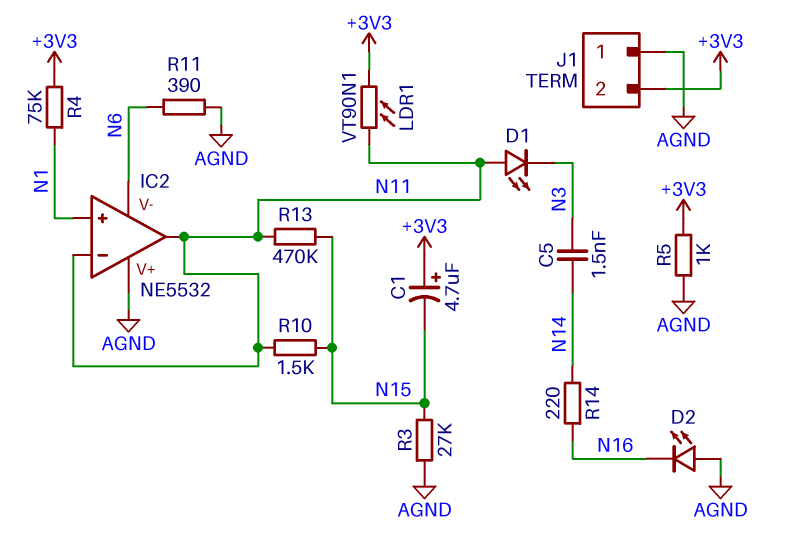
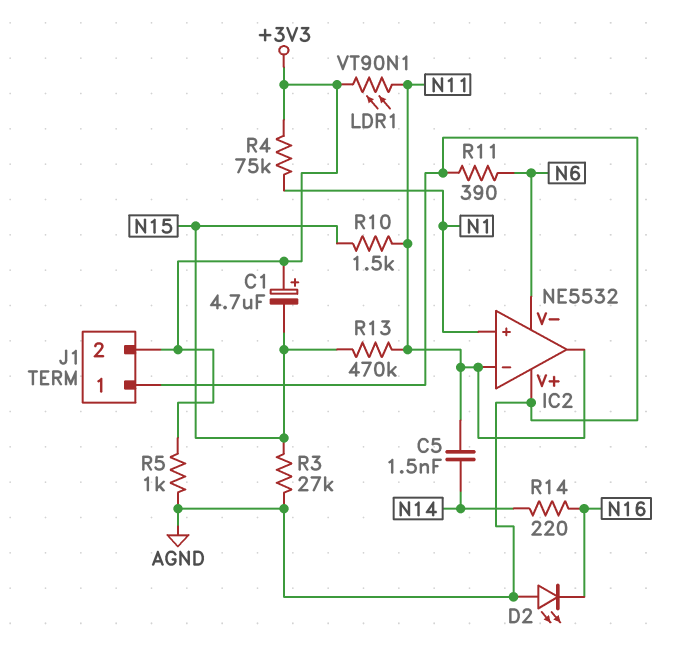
C5: 1.5nF (N3, N14) -> 1.5nF (N11, N14)
D1: LED (A N11, K N3) -> none

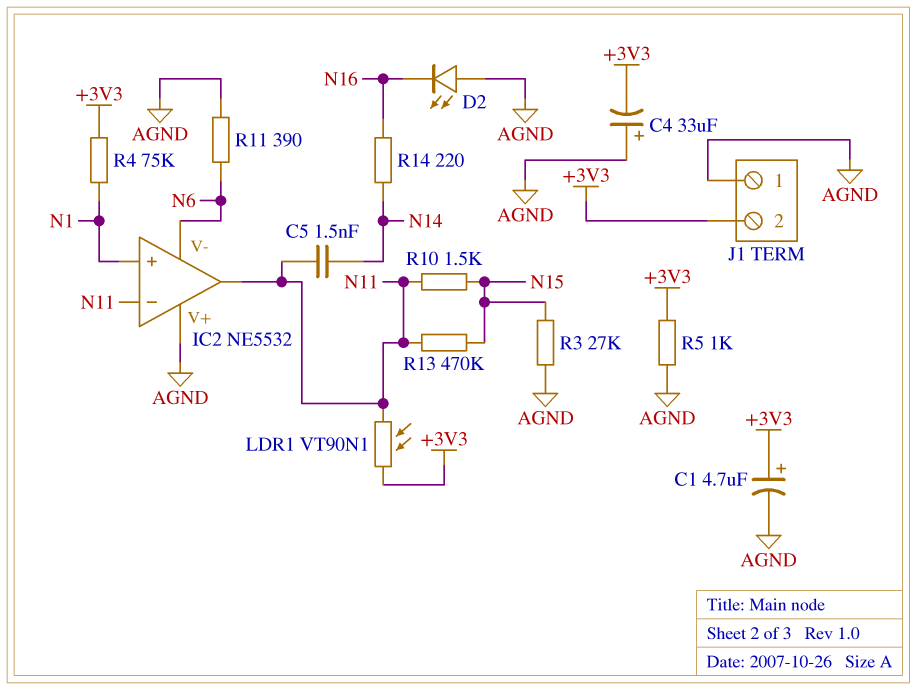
C1: 4.7uF (plus +3V3, minus N15) -> 4.7uF (plus +3V3, minus AGND)
C4: none -> 33uF (plus AGND, minus +3V3)

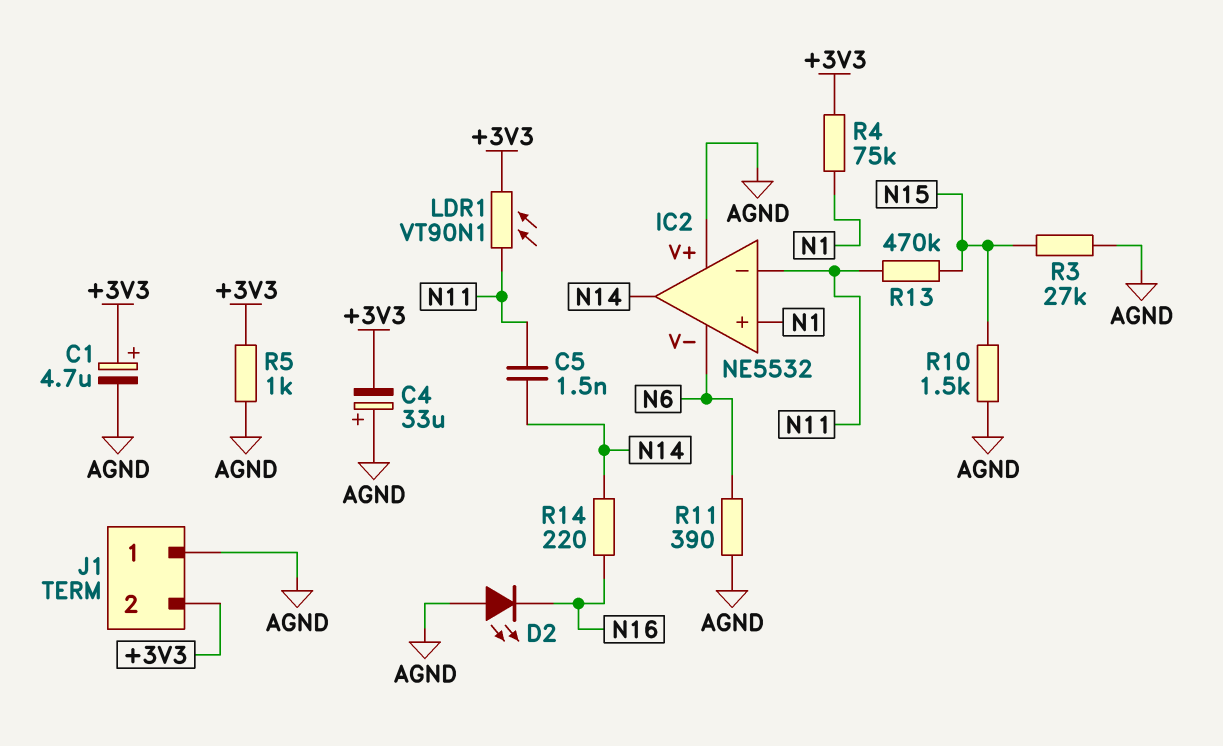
IC2 pin out: N11 -> N14
R10: 1.5k (N11, N15) -> 1.5k (AGND, N15)

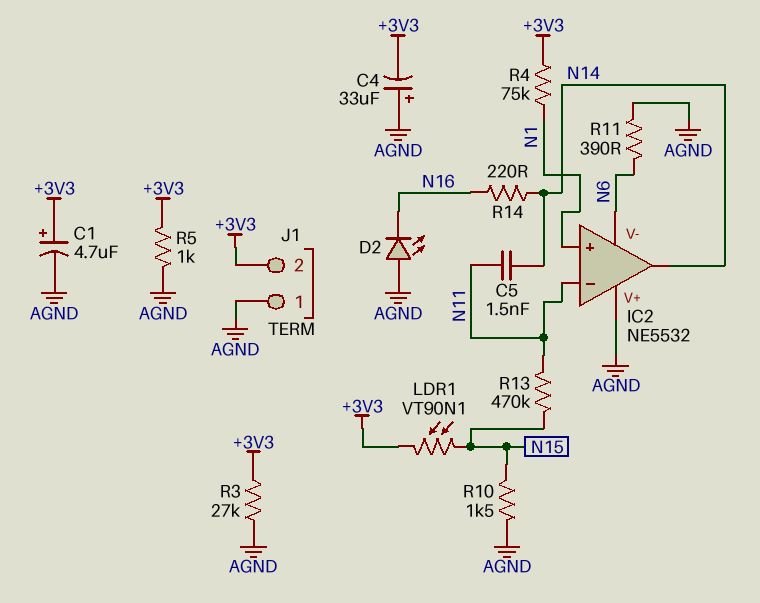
LDR1: VT90N1 (+3V3, N11) -> VT90N1 (+3V3, N15)
R3: 27k (AGND, N15) -> 27k (+3V3, AGND)

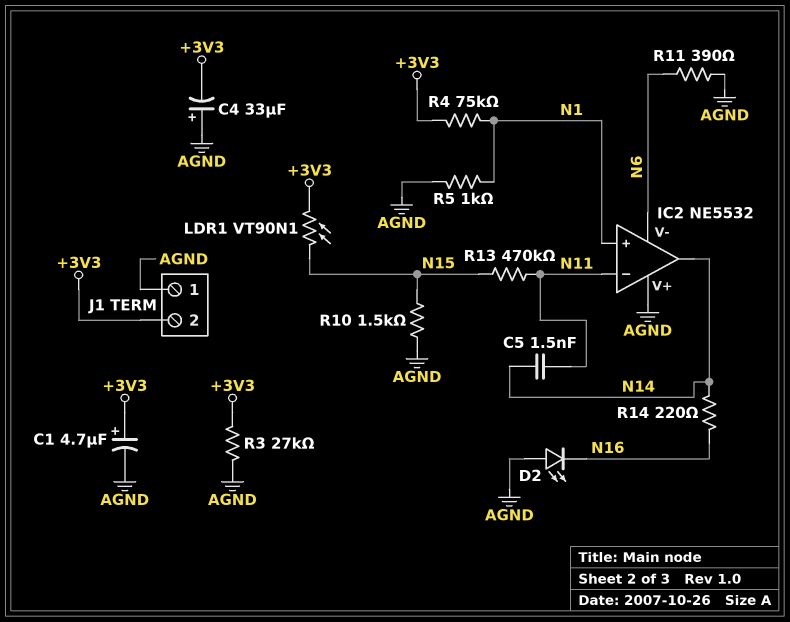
R5: 1k (+3V3, AGND) -> 1k (AGND, N1)

